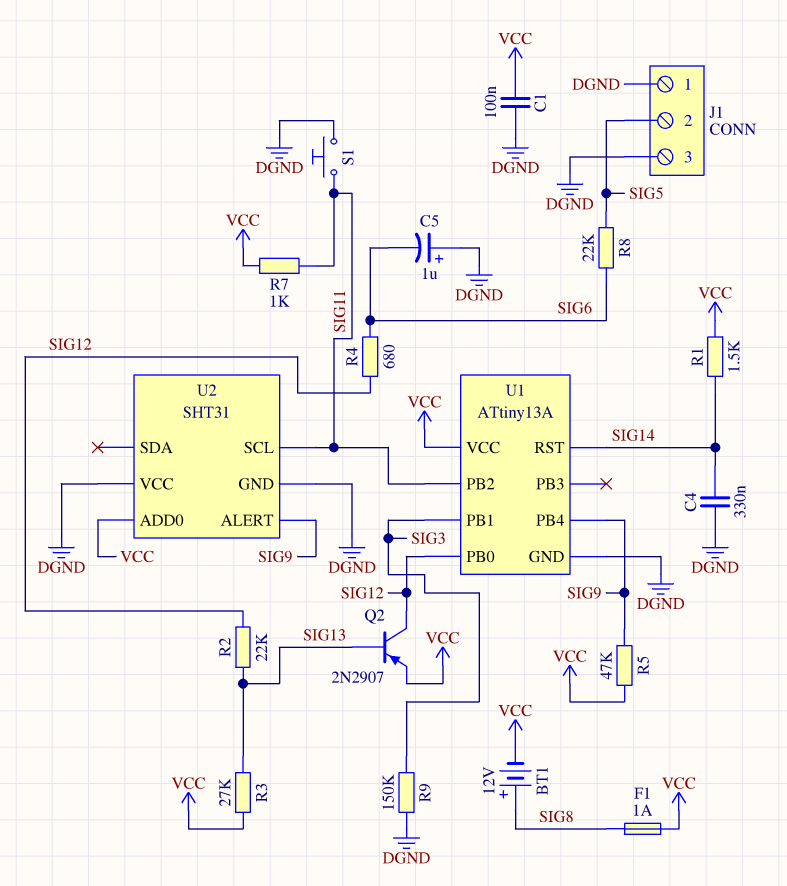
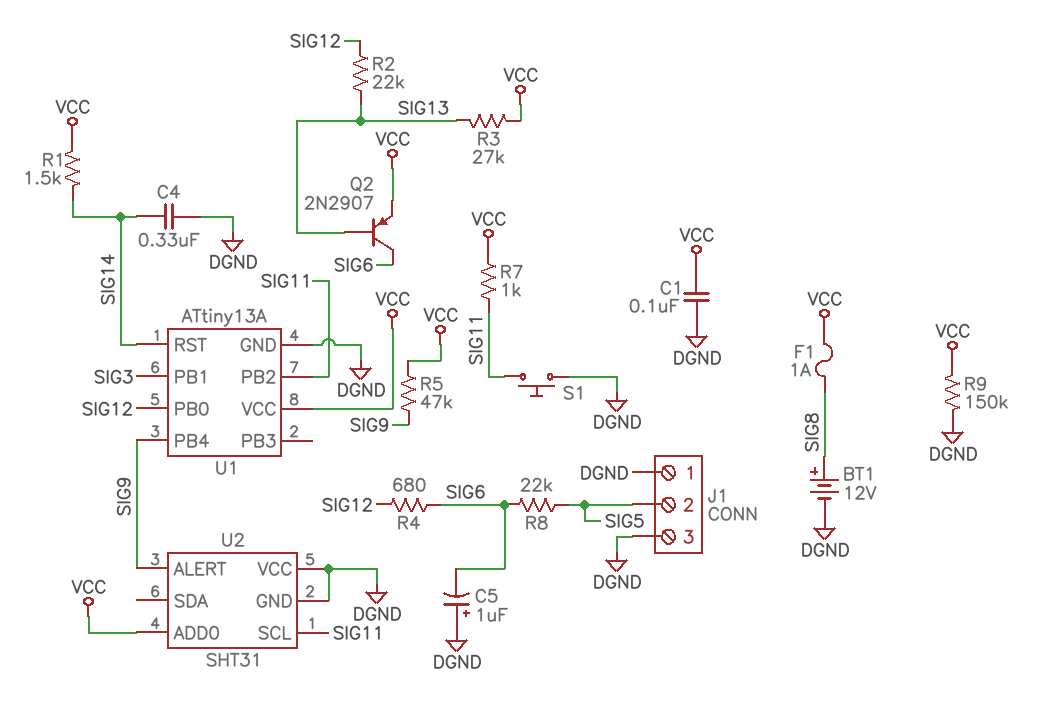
BT1: 12V (plus SIG8, minus VCC) -> 12V (plus SIG8, minus DGND)
Q2: PNP 2N2907 (B SIG13, C SIG12, E VCC) -> PNP 2N2907 (B SIG13, C SIG6, E VCC)
R9: 150k (DGND, SIG3) -> 150k (DGND, VCC)

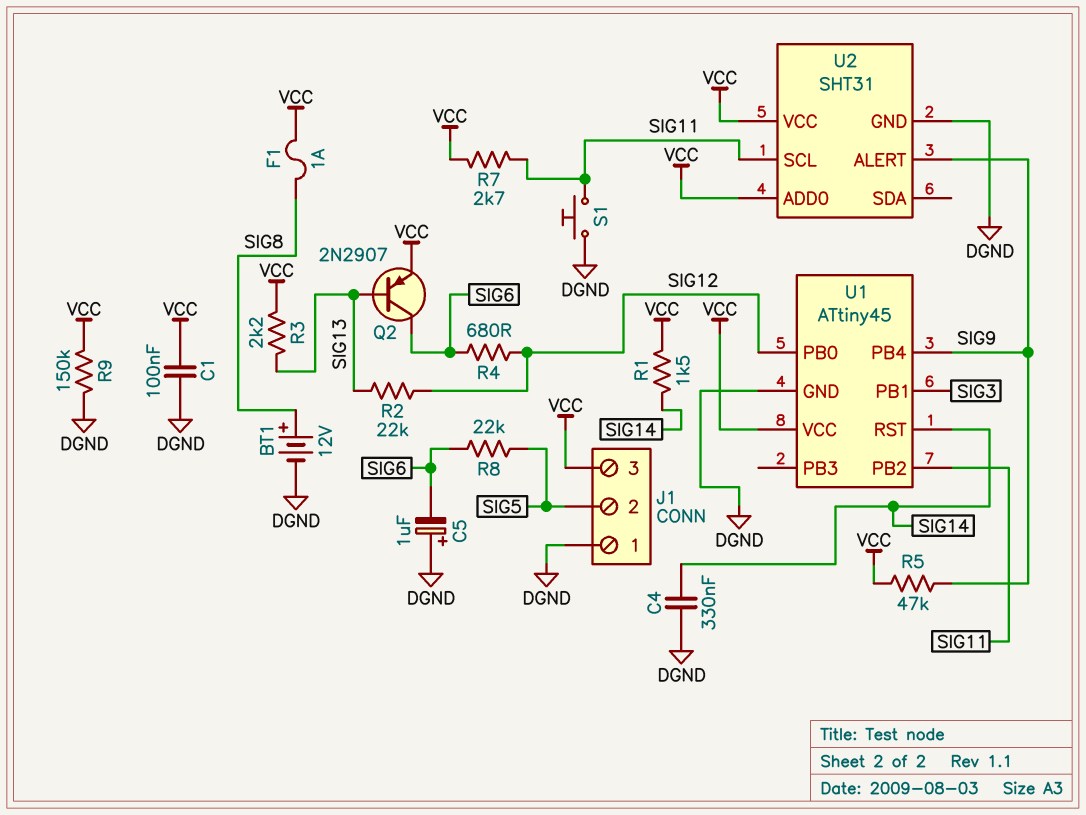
J1 pin 3: DGND -> VCC
R3: 27k (SIG13, VCC) -> 2.2k (SIG13, VCC)
R7: 1k (SIG11, VCC) -> 2.7k (SIG11, VCC)
U1: ATtiny13A -> ATtiny45
U2 pin VCC: DGND -> VCC

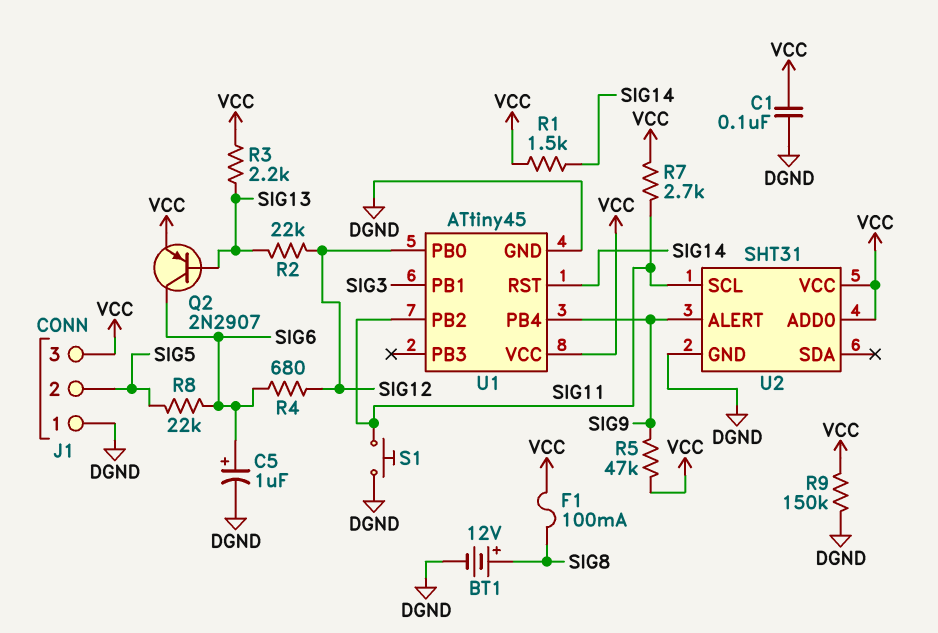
C4: 330nF (DGND, SIG14) -> none
C5: 1uF (plus DGND, minus SIG6) -> 1uF (plus SIG6, minus DGND)
F1: 1A (SIG8, VCC) -> 100mA (SIG8, VCC)

